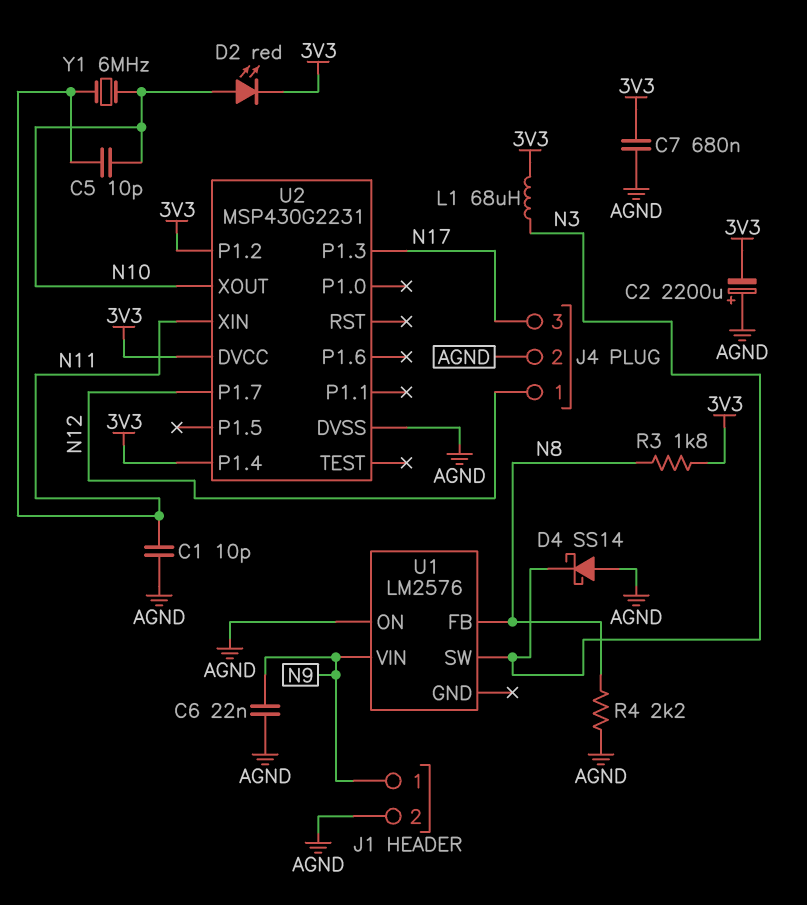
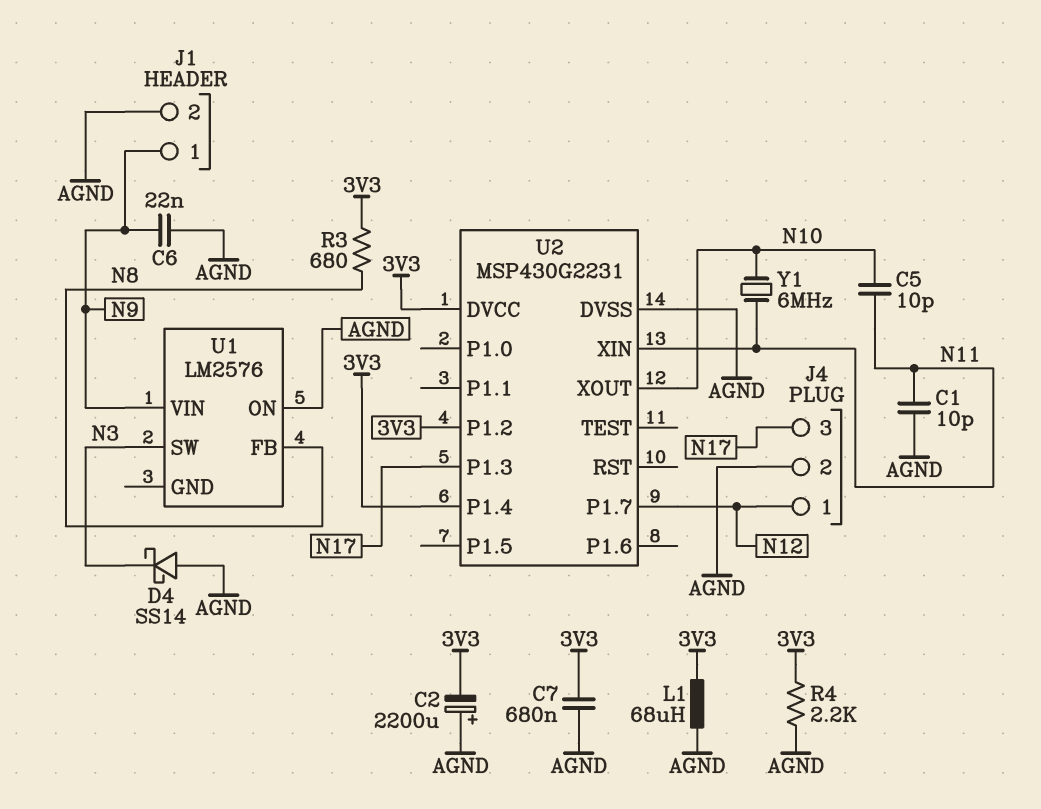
D2: LED red (A N10, K 3V3) -> none
L1: 68uH (3V3, N3) -> 68uH (3V3, AGND)
R3: 1.8k (3V3, N8) -> 680 (3V3, N8)
R4: 2.2k (AGND, N8) -> 2.2k (3V3, AGND)

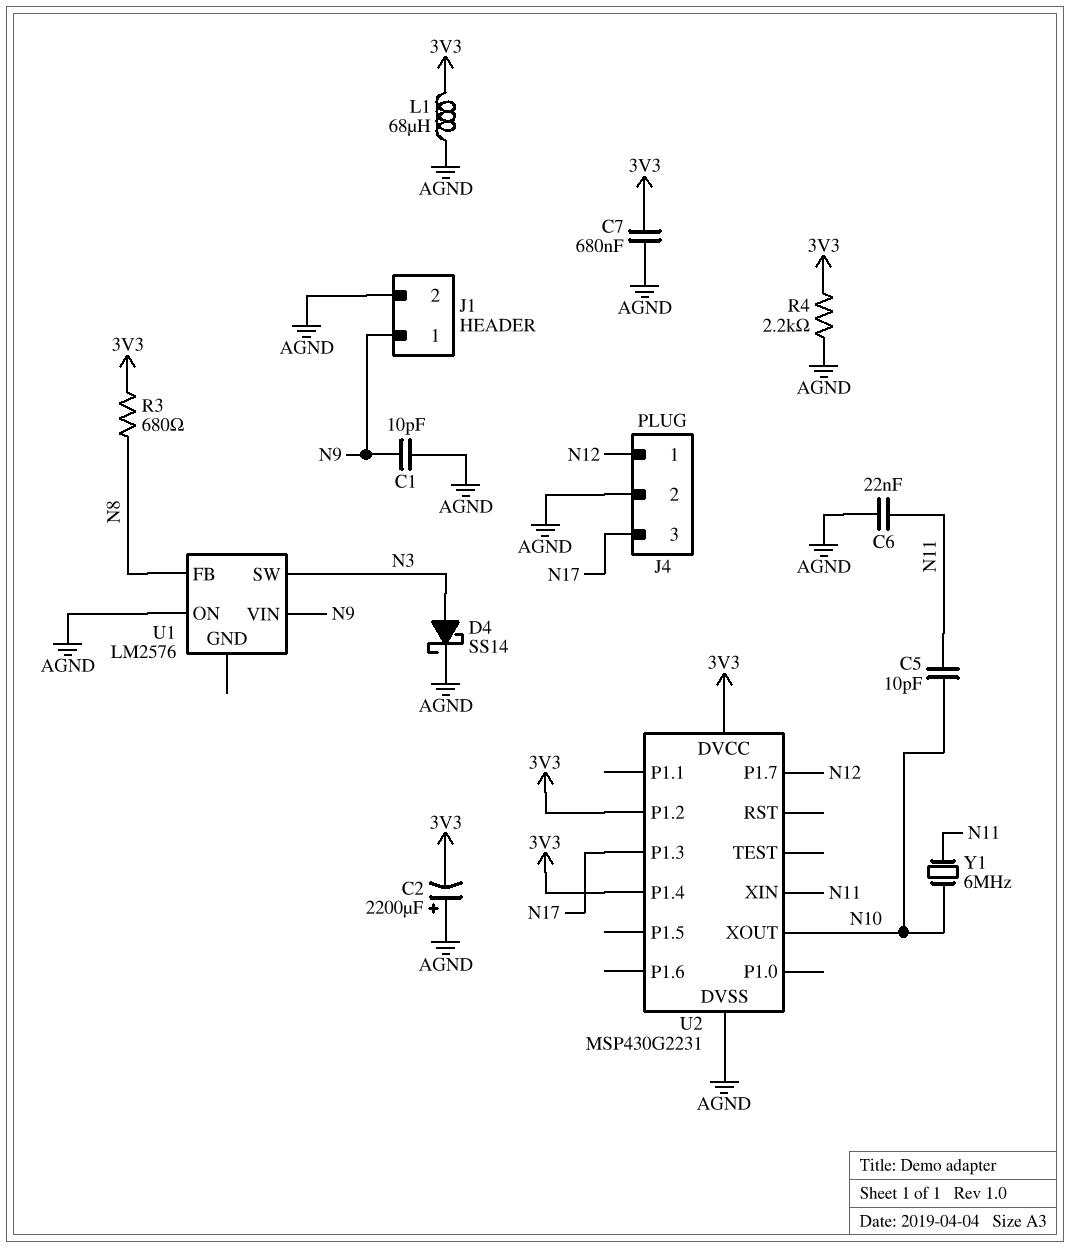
C1: 10pF (AGND, N11) -> 10pF (AGND, N9)
C6: 22nF (AGND, N9) -> 22nF (AGND, N11)
D4: schottky SS14 (A AGND, K N3) -> schottky SS14 (A N3, K AGND)

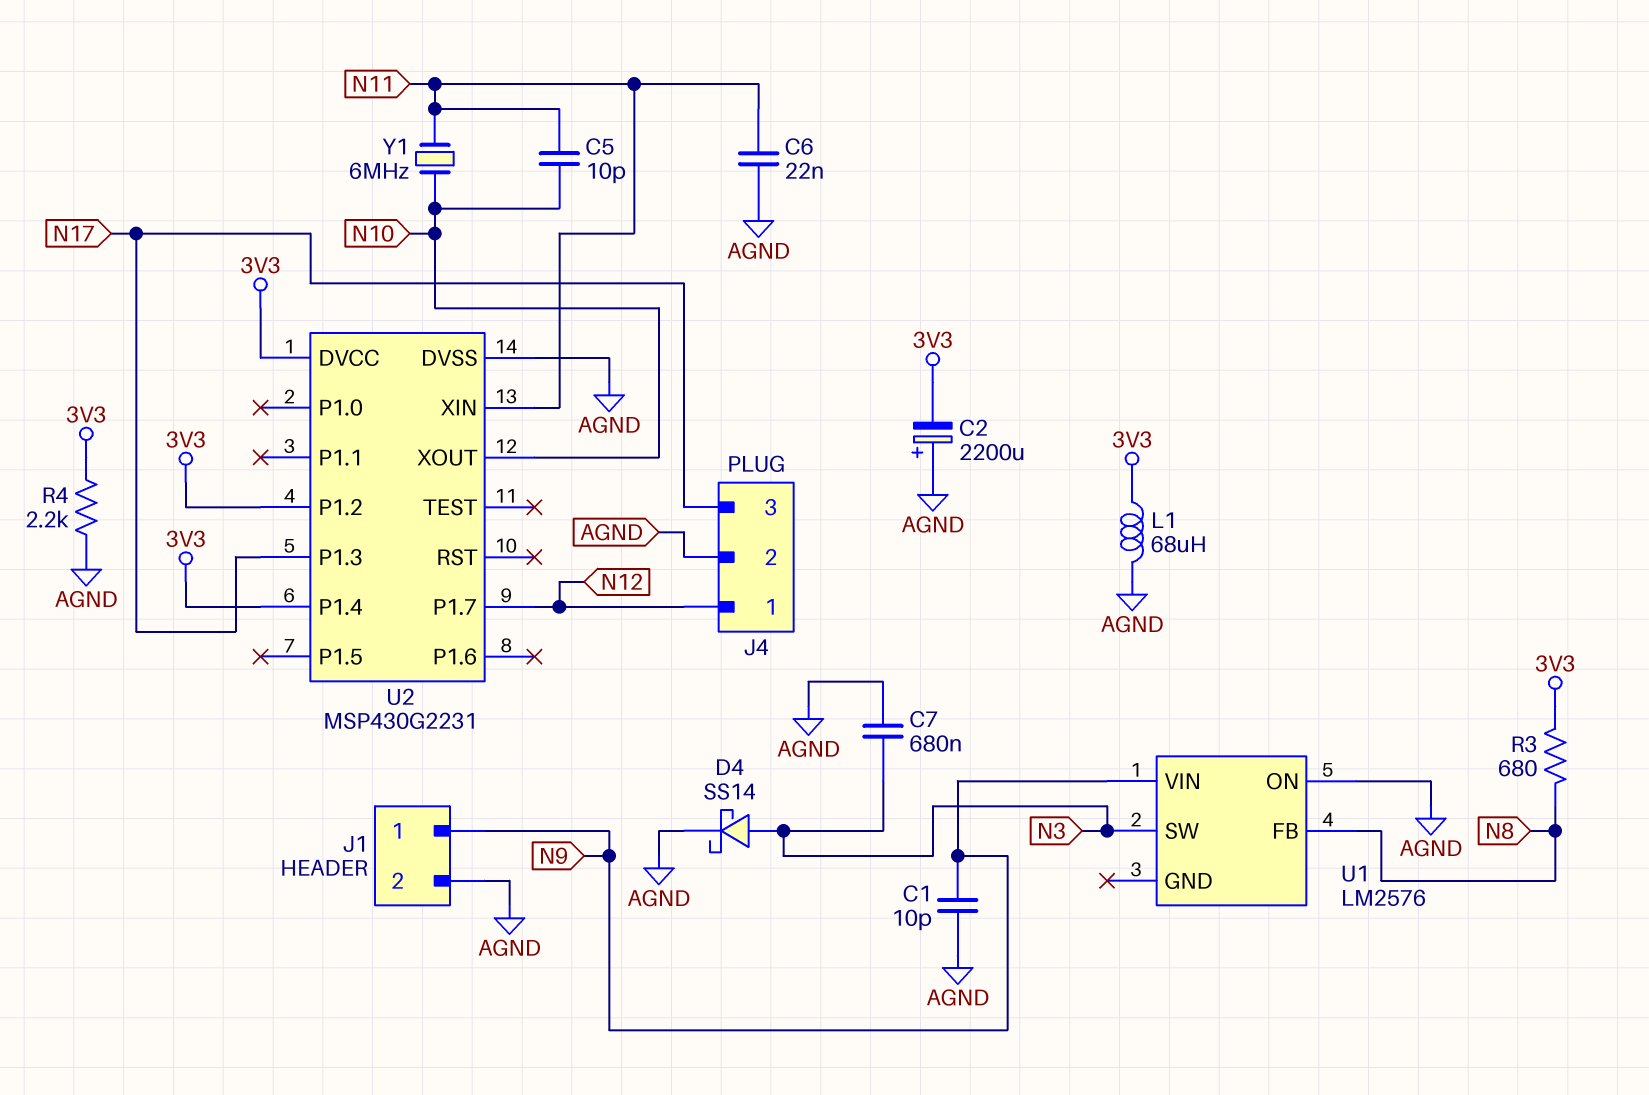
C7: 680nF (3V3, AGND) -> 680nF (AGND, N3)

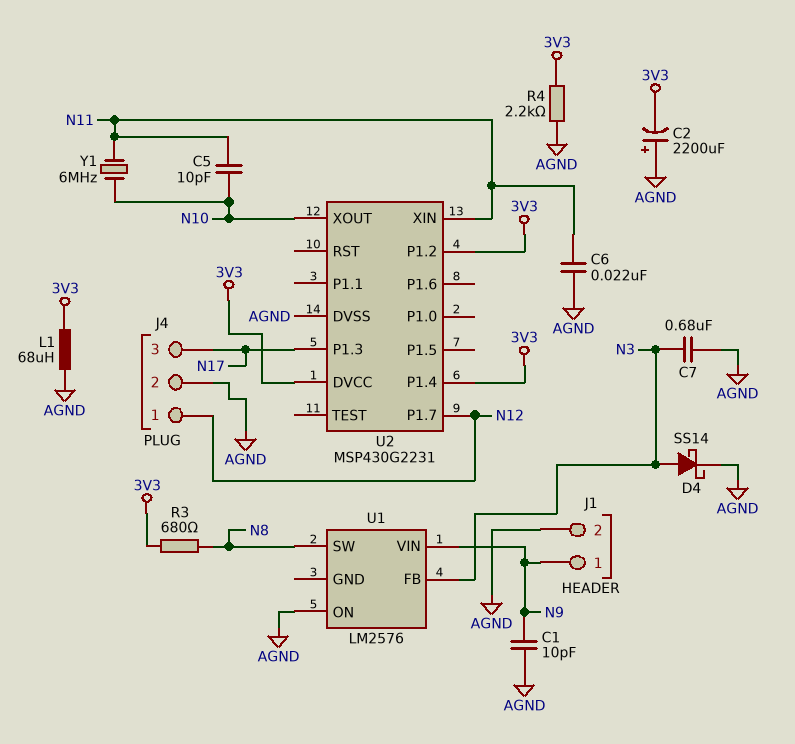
U1 pin FB: N8 -> N3
U1 pin SW: N3 -> N8

